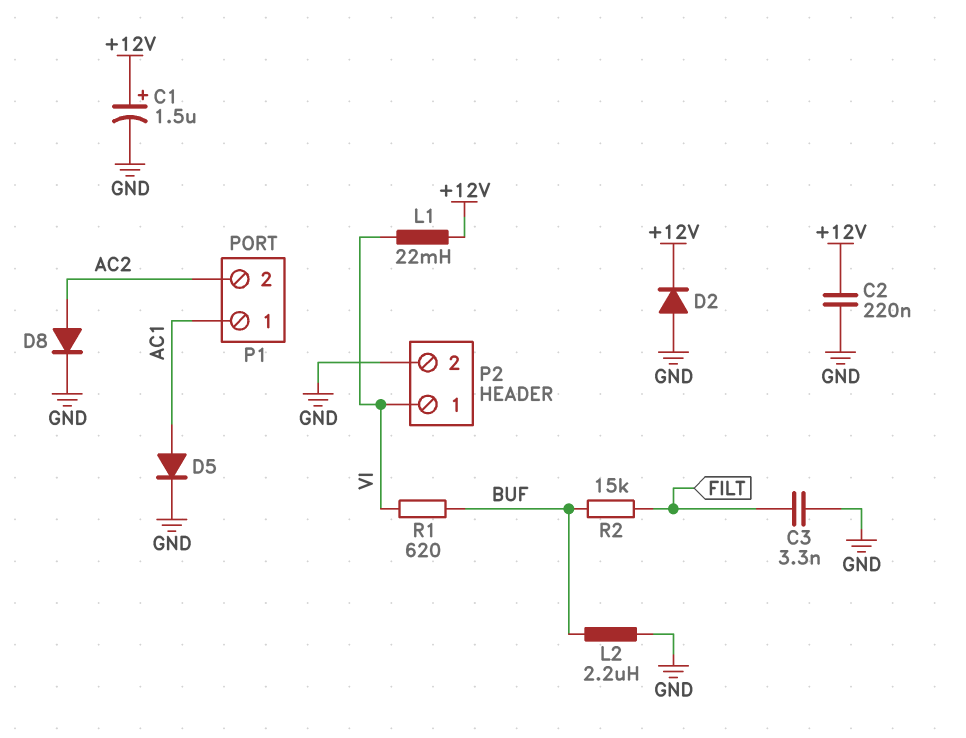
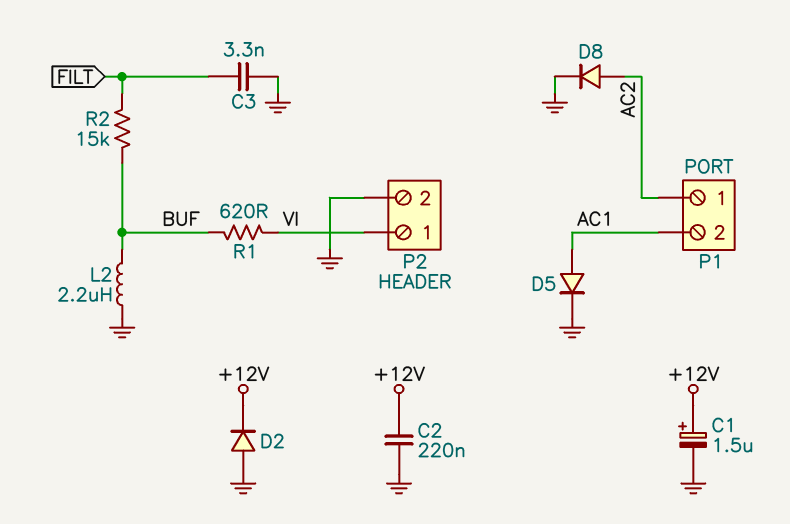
L1: 22mH (+12V, VI) -> none
P1 pin 1: AC1 -> AC2
P1 pin 2: AC2 -> AC1

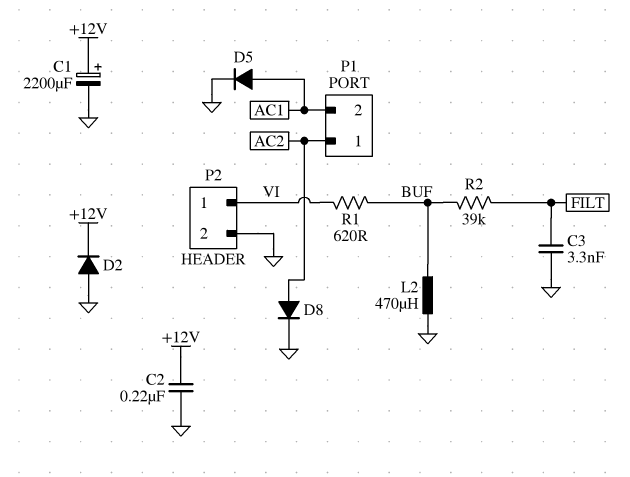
C1: 1.5uF (plus +12V, minus GND) -> 2200uF (plus +12V, minus GND)
L2: 2.2uH (BUF, GND) -> 470uH (BUF, GND)
R2: 15k (BUF, FILT) -> 39k (BUF, FILT)

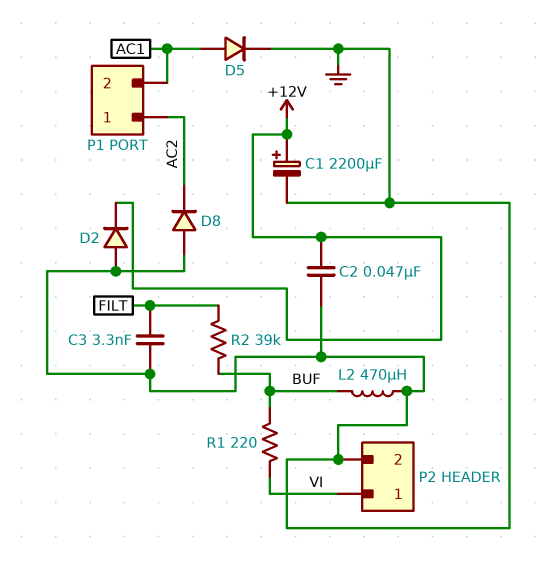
C2: 220nF (+12V, GND) -> 47nF (+12V, GND)
D8: diode (A AC2, K GND) -> diode (A GND, K AC2)
R1: 620 (BUF, VI) -> 220 (BUF, VI)

